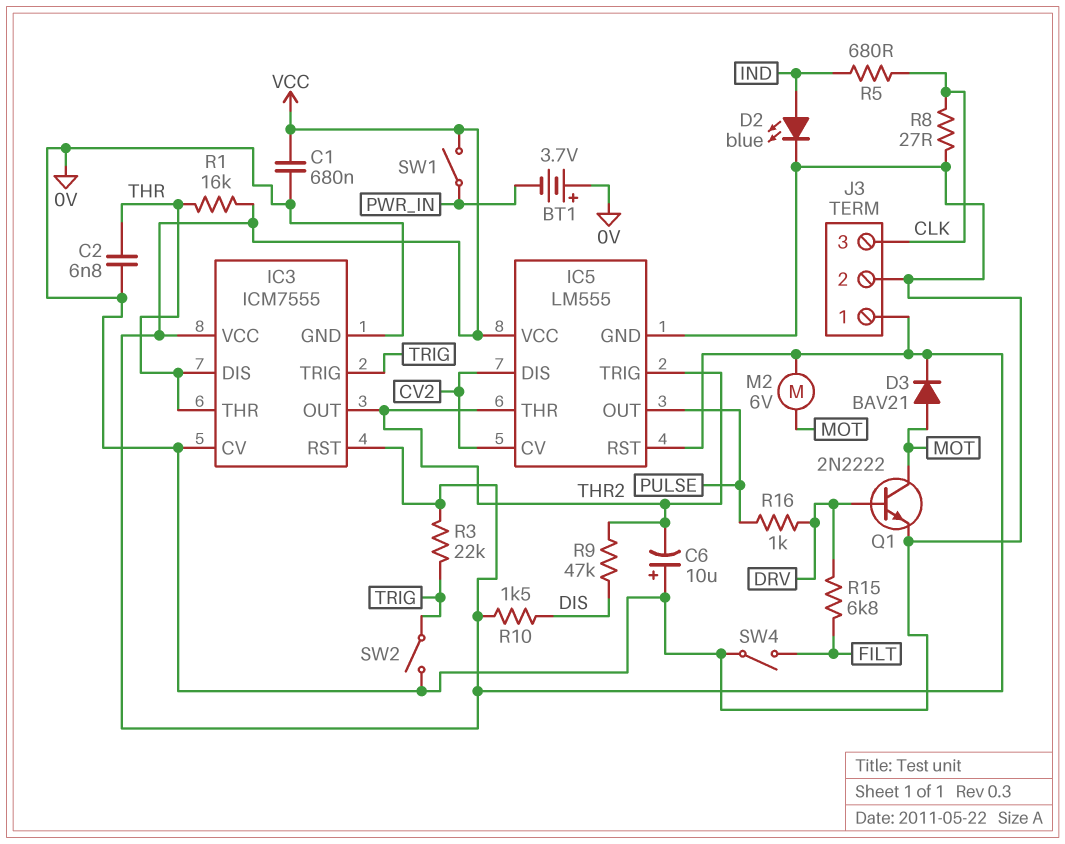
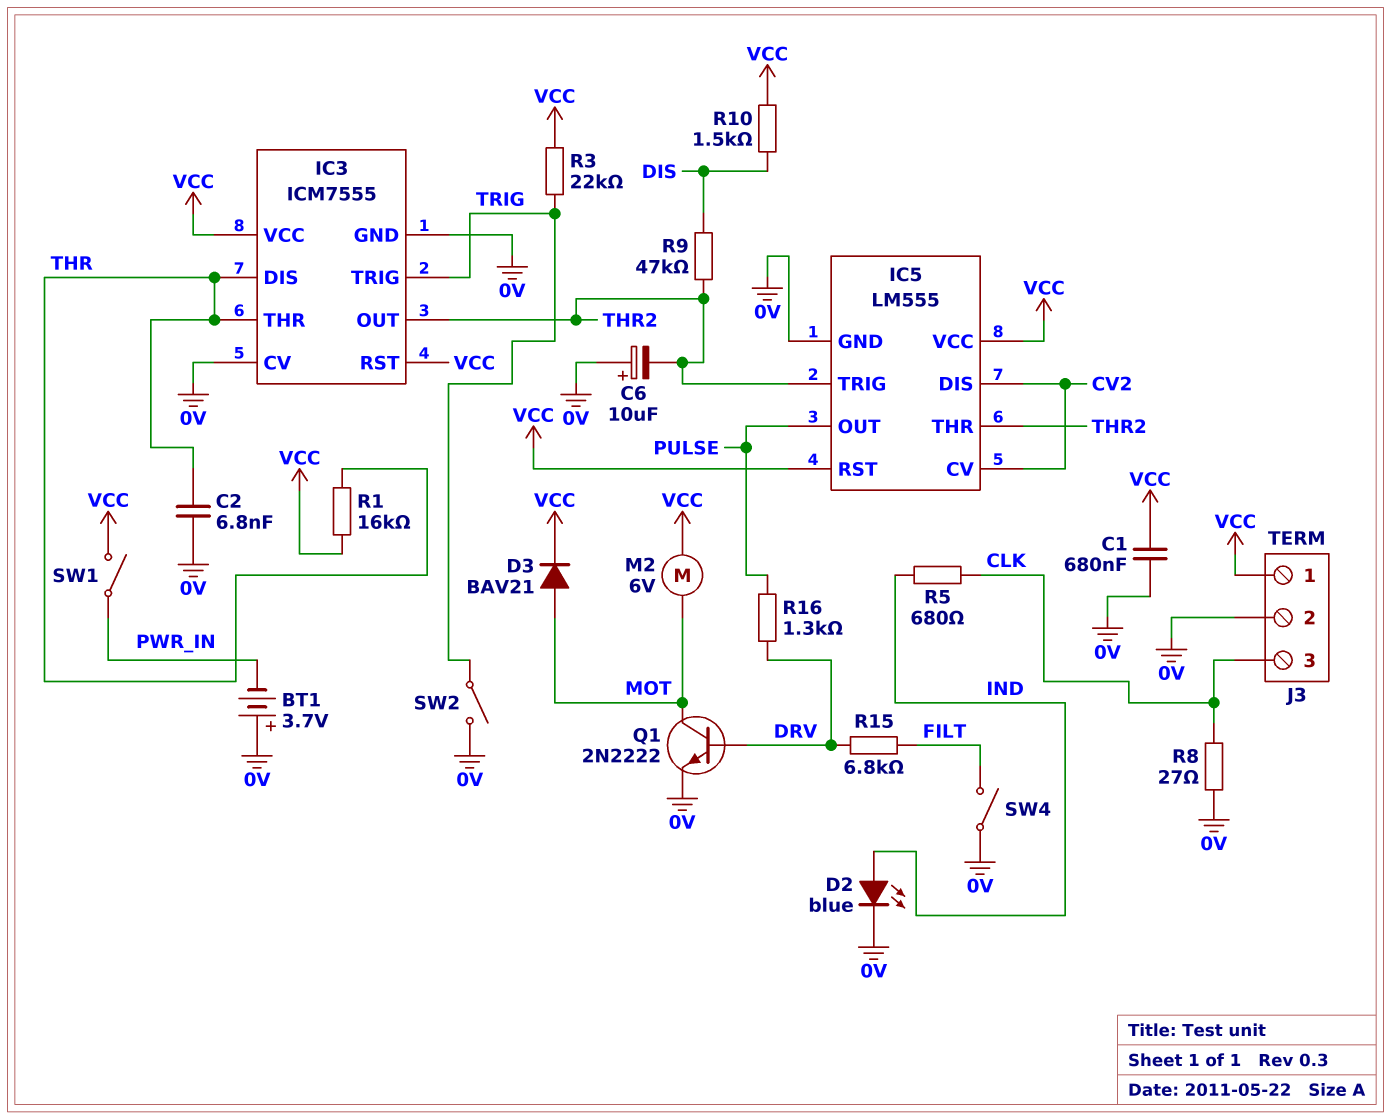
R16: 1k (DRV, PULSE) -> 1.3k (DRV, PULSE)

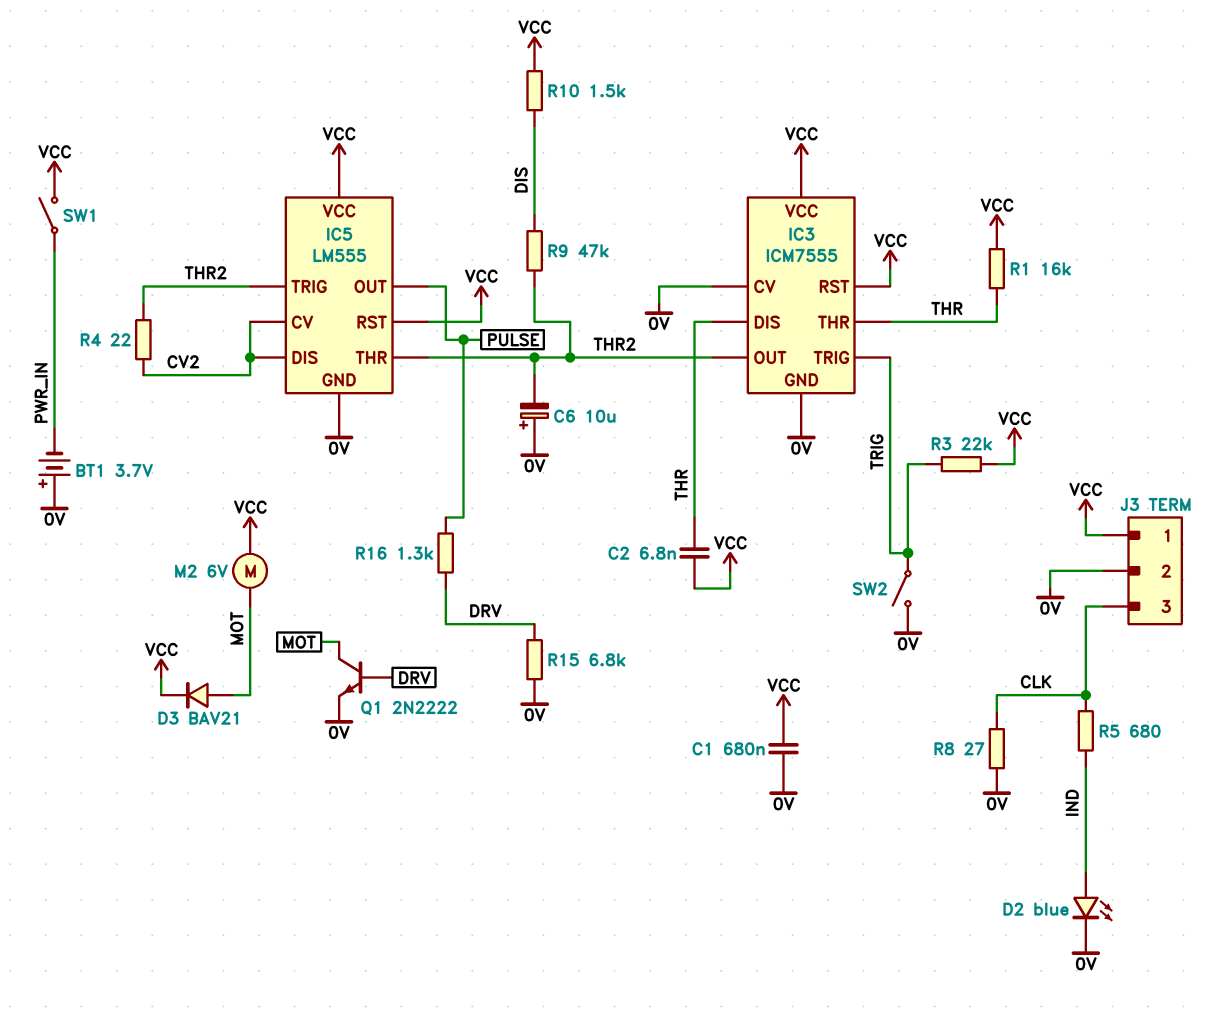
C2: 6.8nF (0V, THR) -> 6.8nF (THR, VCC)
R4: none -> 22 (CV2, THR2)
R15: 6.8k (DRV, FILT) -> 6.8k (0V, DRV)
SW4: switch (0V, FILT) -> none

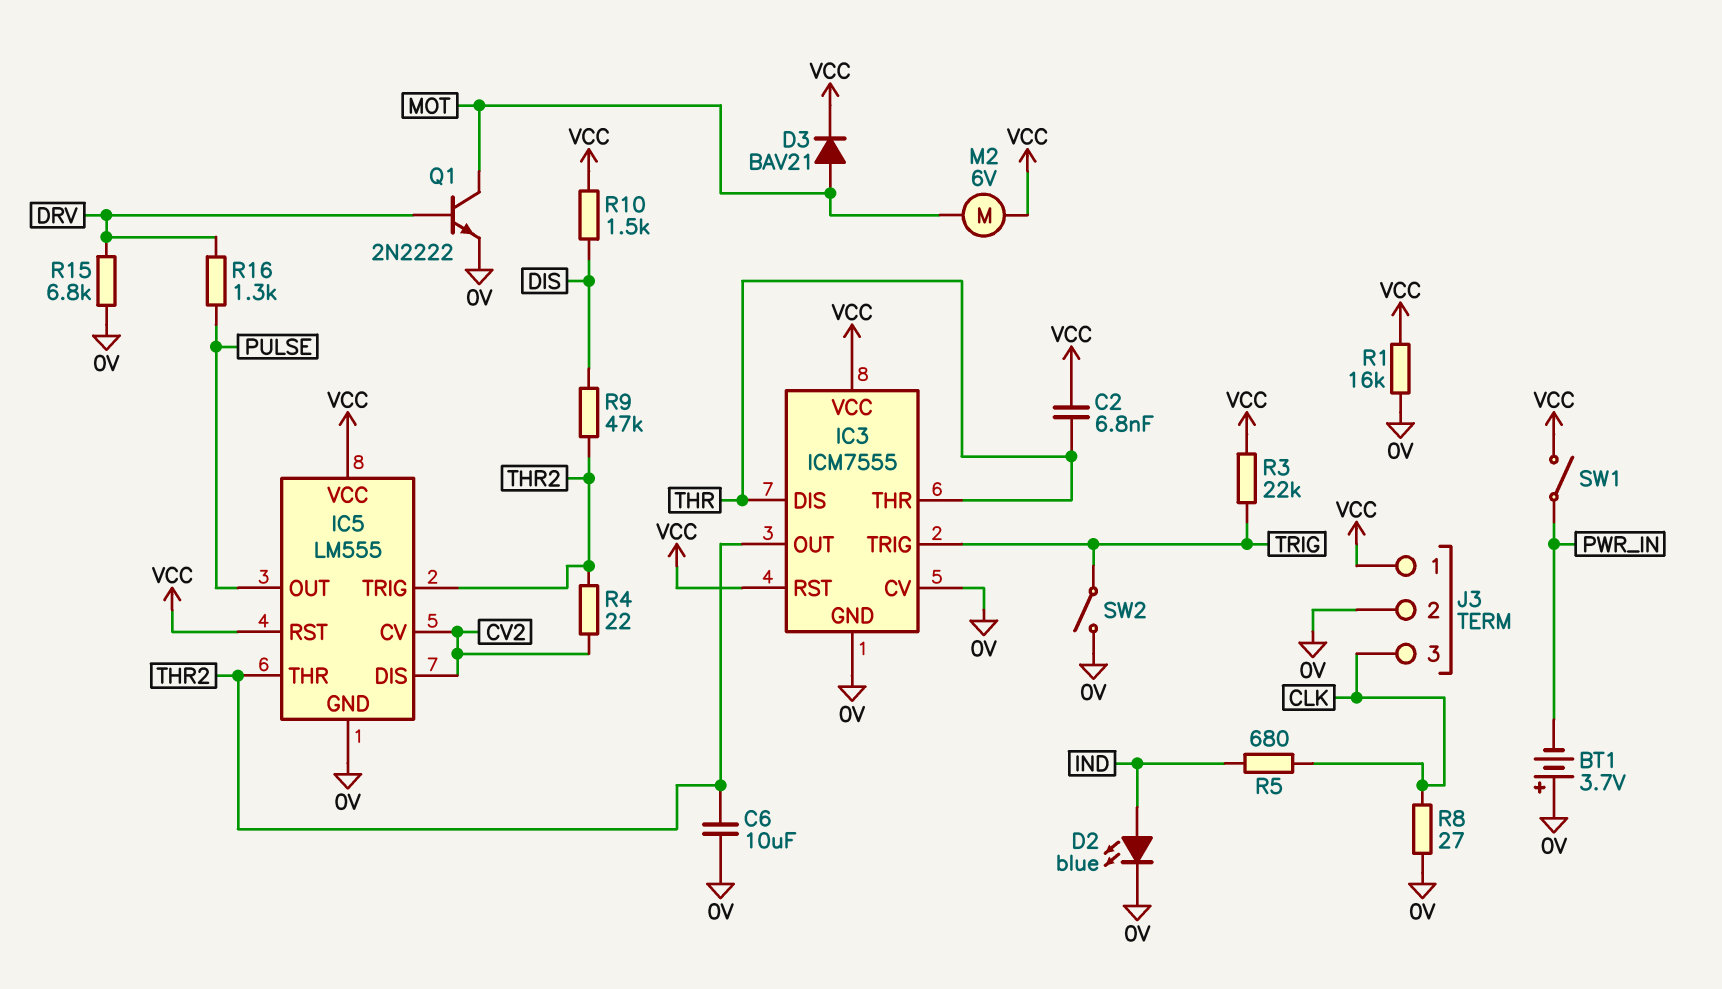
C1: 680nF (0V, VCC) -> none
C6: 10uF (plus 0V, minus THR2) -> 10uF (0V, THR2)
R1: 16k (THR, VCC) -> 16k (0V, VCC)

